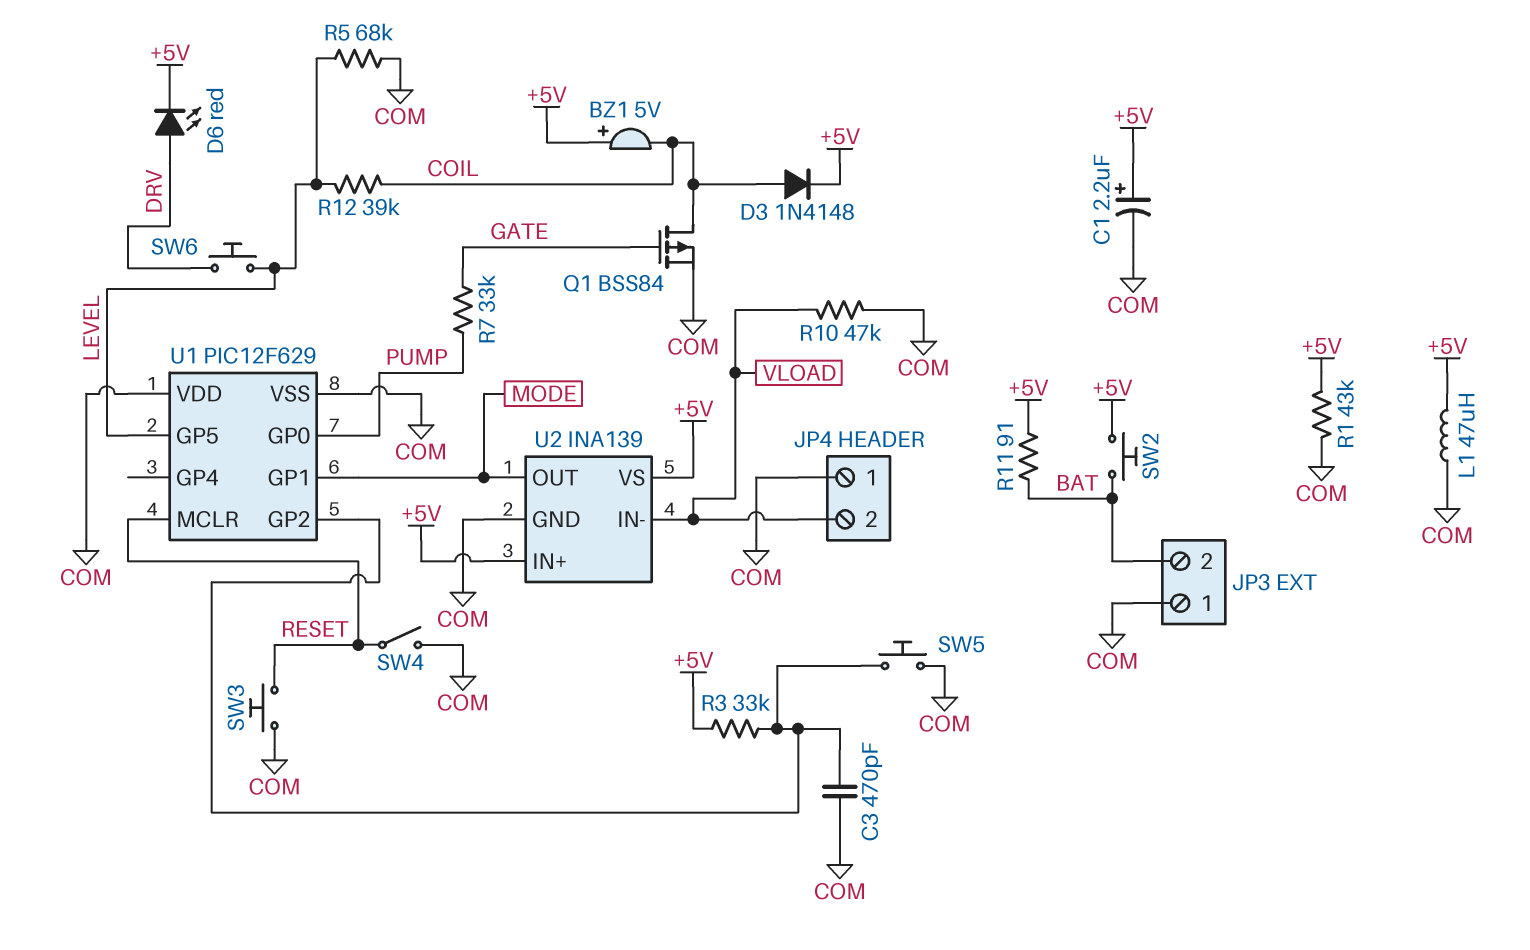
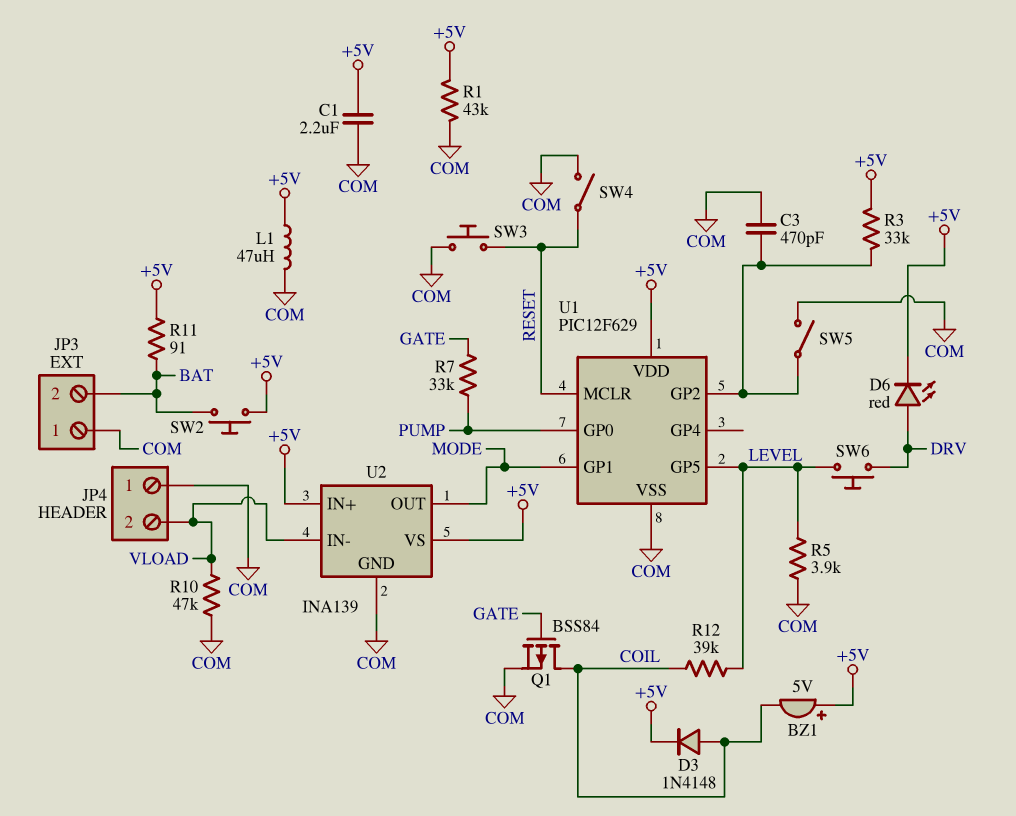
C1: 2.2uF (plus +5V, minus COM) -> 2.2uF (+5V, COM)
R5: 68k (COM, LEVEL) -> 3.9k (COM, LEVEL)
SW5: button (COM, U1/GP2) -> switch (COM, U1/GP2)
U1 pin VDD: COM -> +5V

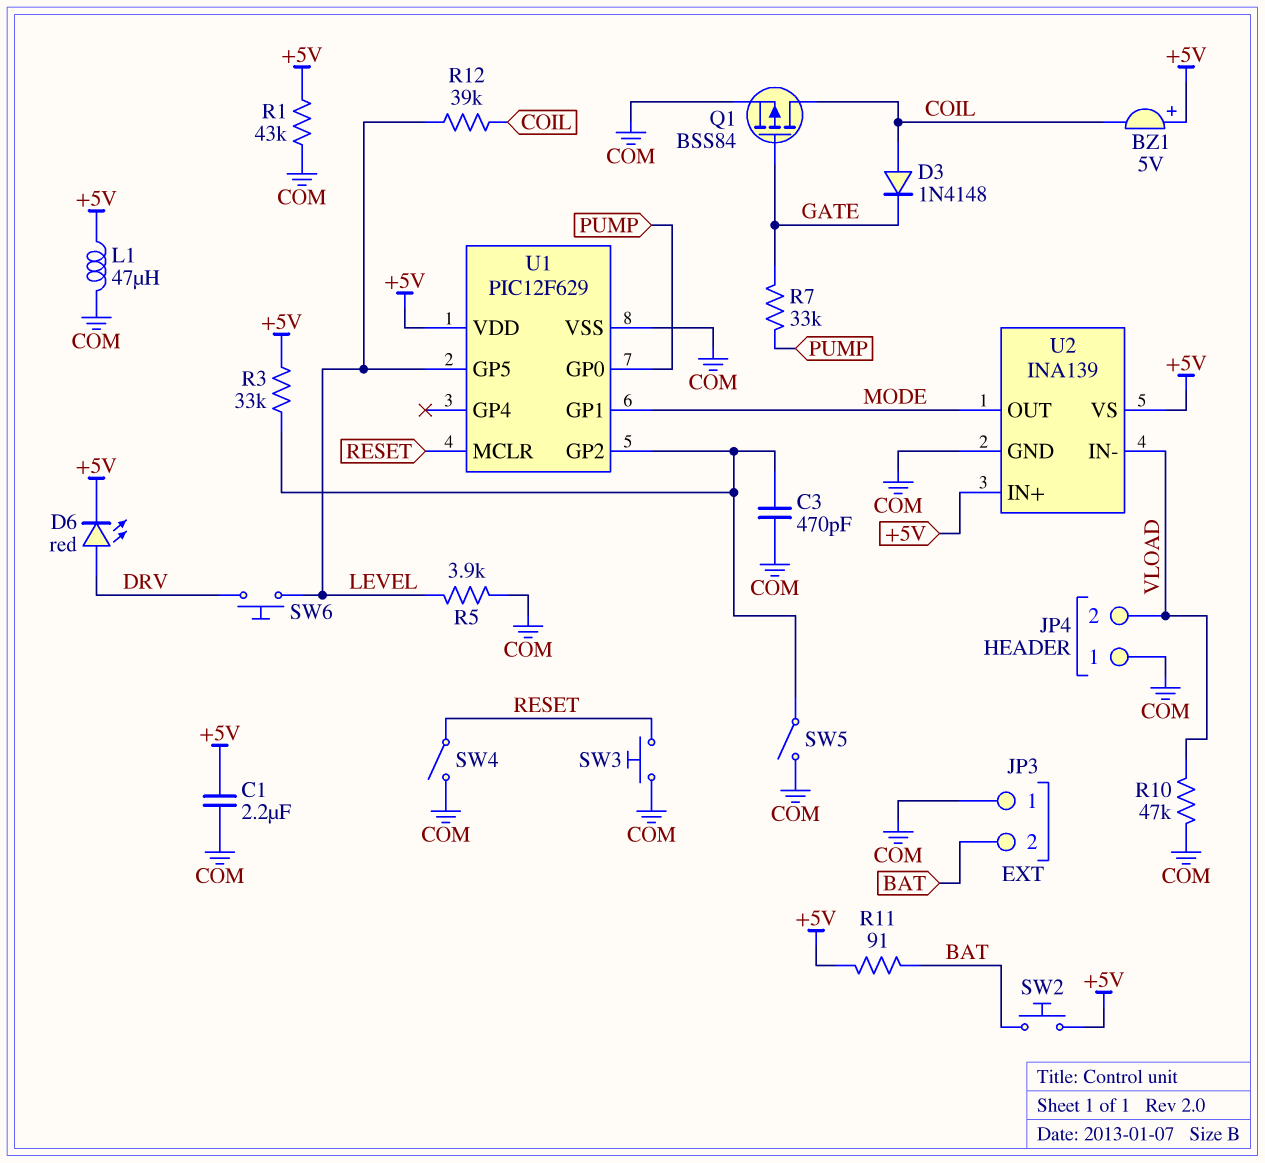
D3: diode 1N4148 (A COIL, K +5V) -> diode 1N4148 (A COIL, K GATE)

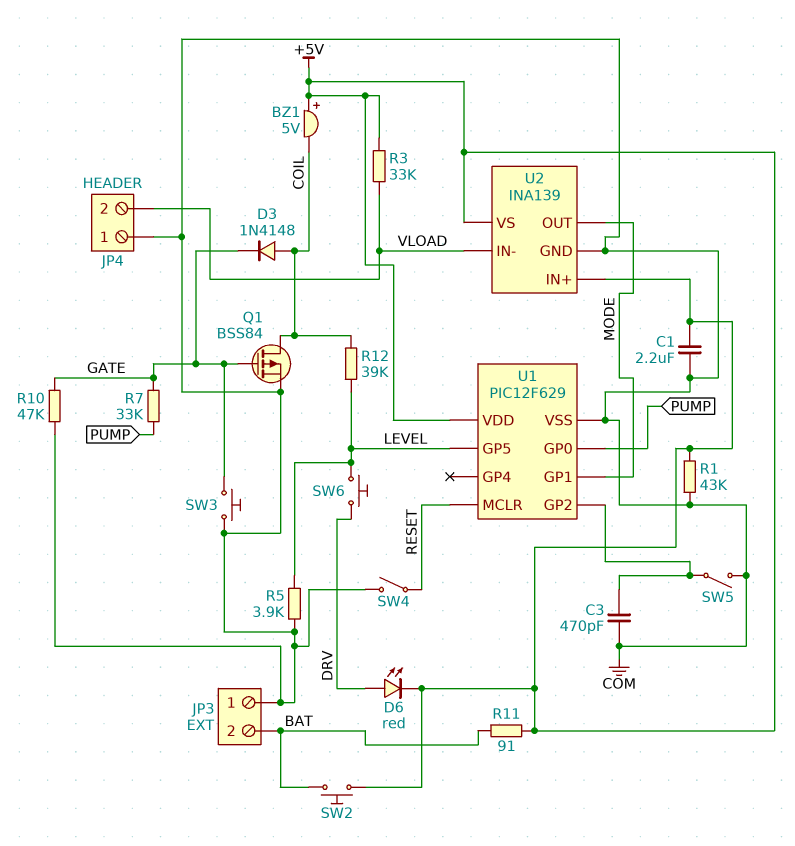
L1: 47uH (+5V, COM) -> none
R3: 33k (+5V, U1/GP2) -> 33k (+5V, VLOAD)
R10: 47k (COM, VLOAD) -> 47k (COM, GATE)
SW3: button (COM, RESET) -> button (COM, GATE)

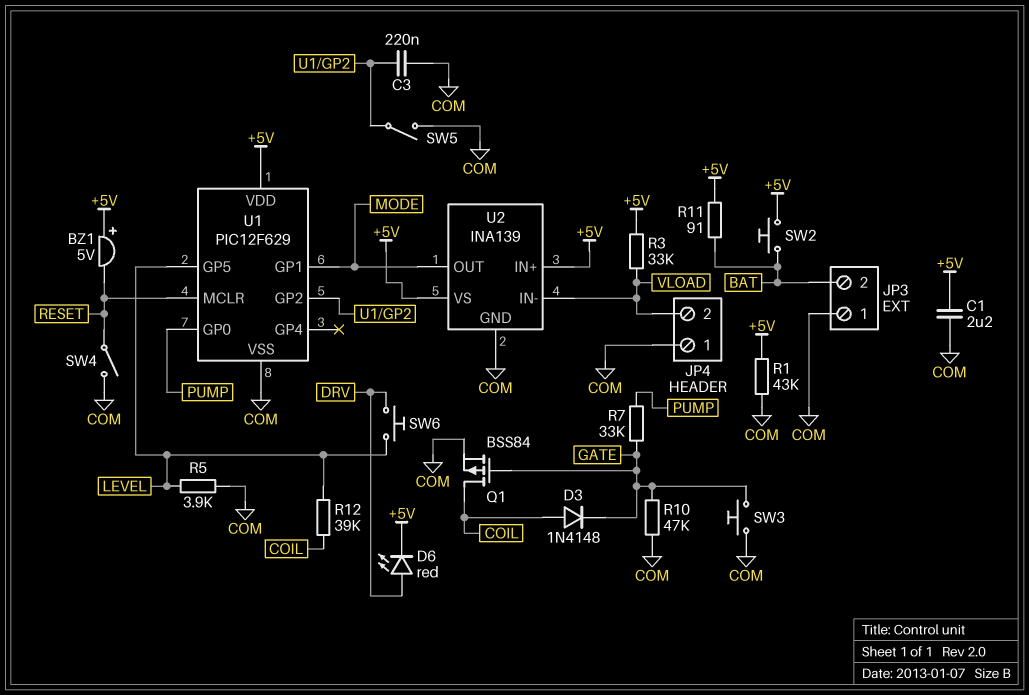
BZ1: buzzer 5V (plus +5V, minus COIL) -> buzzer 5V (plus +5V, minus RESET)
C3: 470pF (COM, U1/GP2) -> 220nF (COM, U1/GP2)

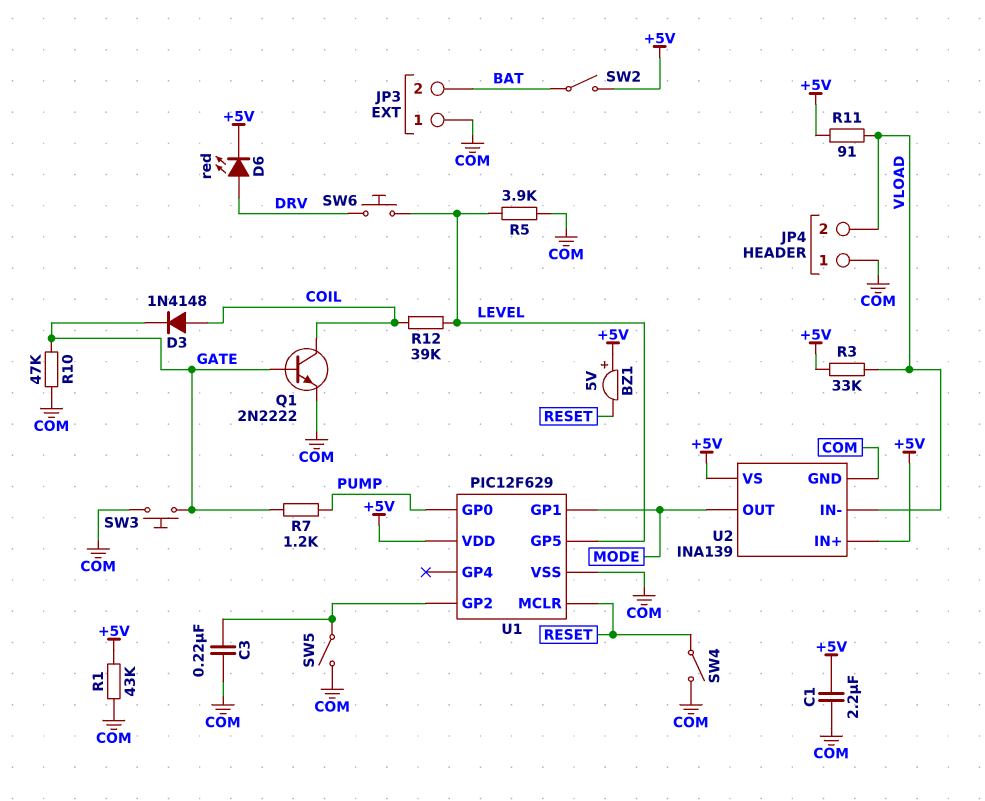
Q1: PMOS BSS84 (G GATE, D COIL, S COM) -> NPN 2N2222 (B GATE, C COIL, E COM)
R7: 33k (GATE, PUMP) -> 1.2k (GATE, PUMP)
R11: 91 (+5V, BAT) -> 91 (+5V, VLOAD)
SW2: button (+5V, BAT) -> switch (+5V, BAT)

